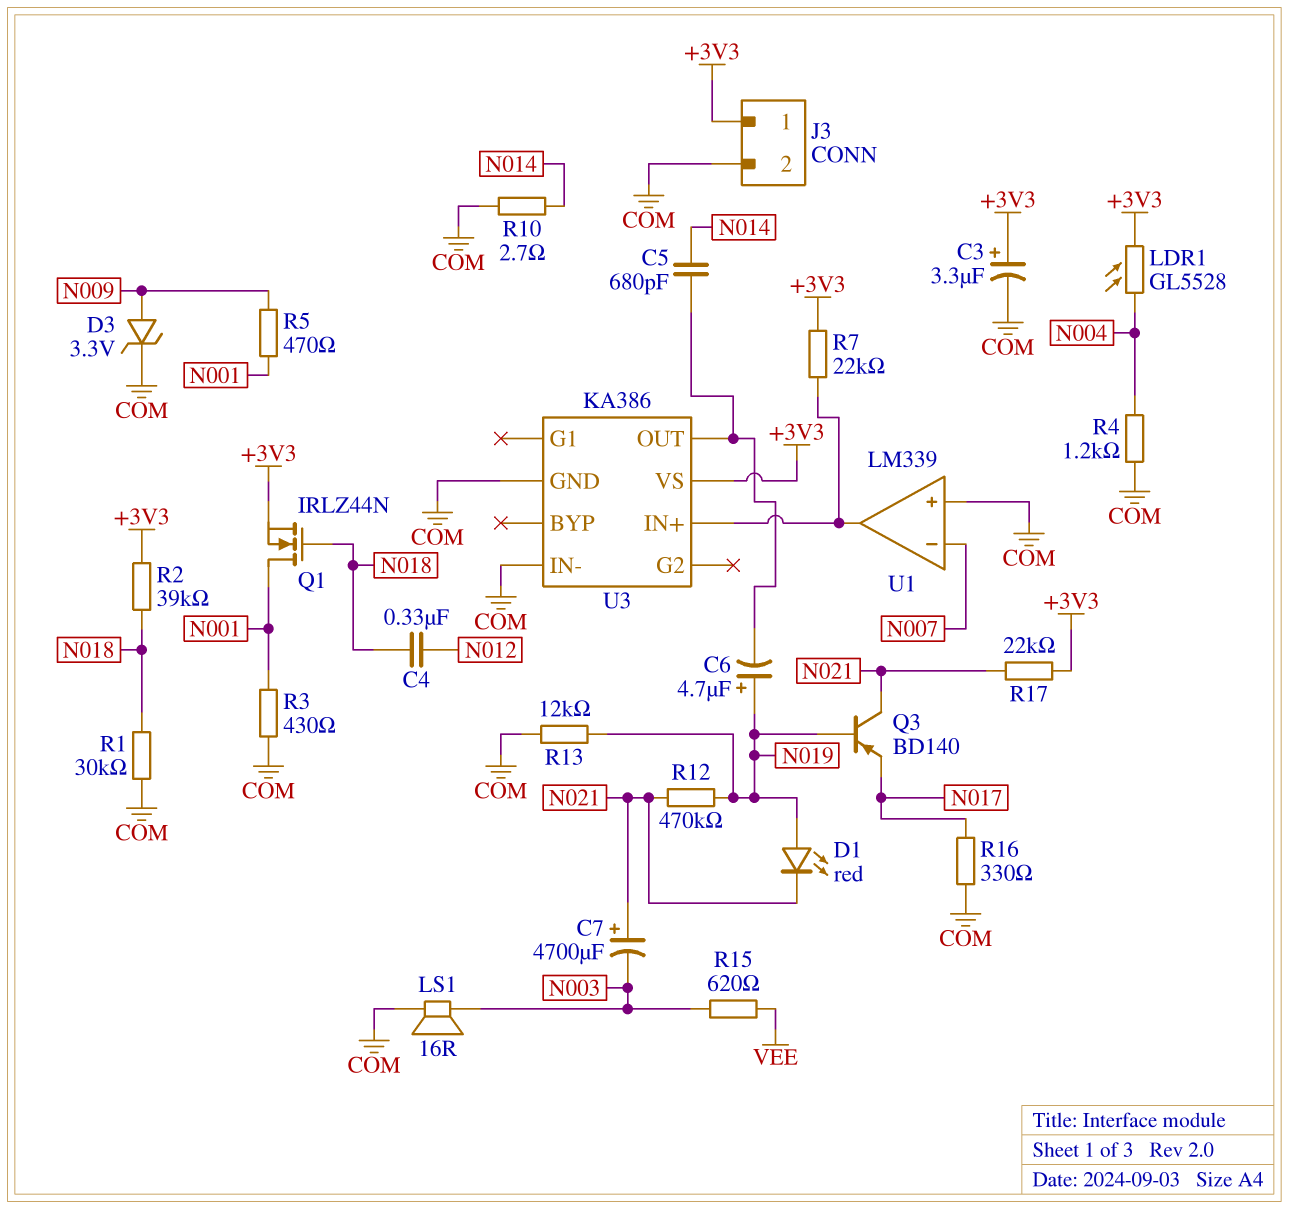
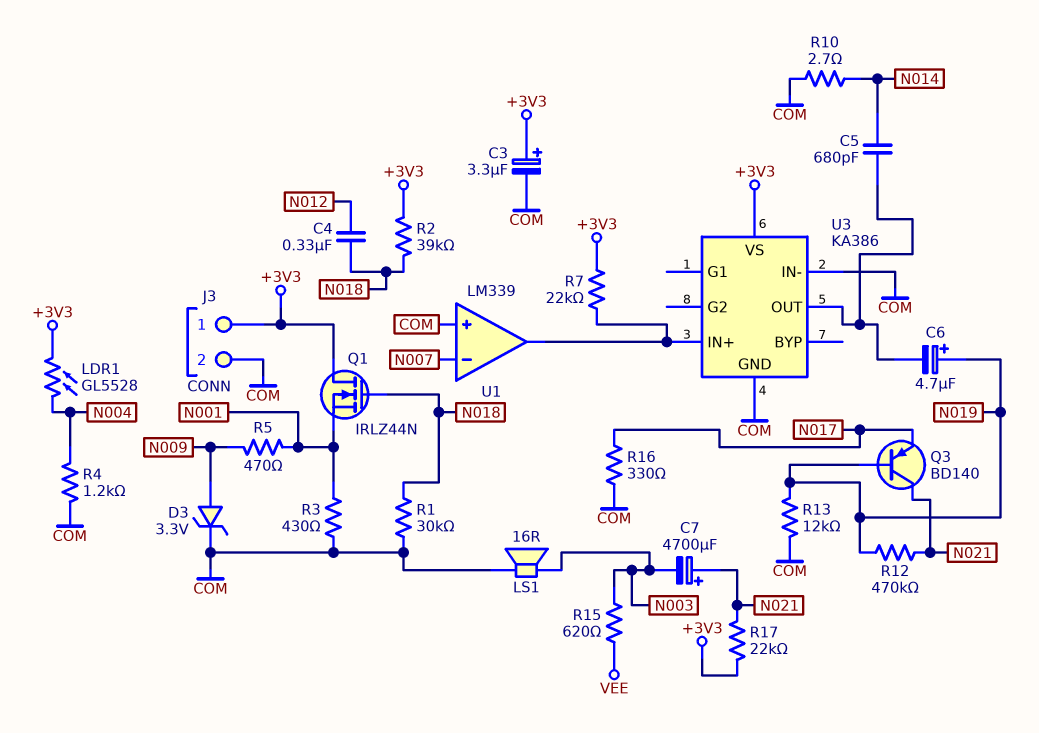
D1: LED red (A N019, K N021) -> none
Q1: NMOS IRLZ44N (G N018, D N001, S +3V3) -> NMOS IRLZ44N (G N018, D +3V3, S N001)

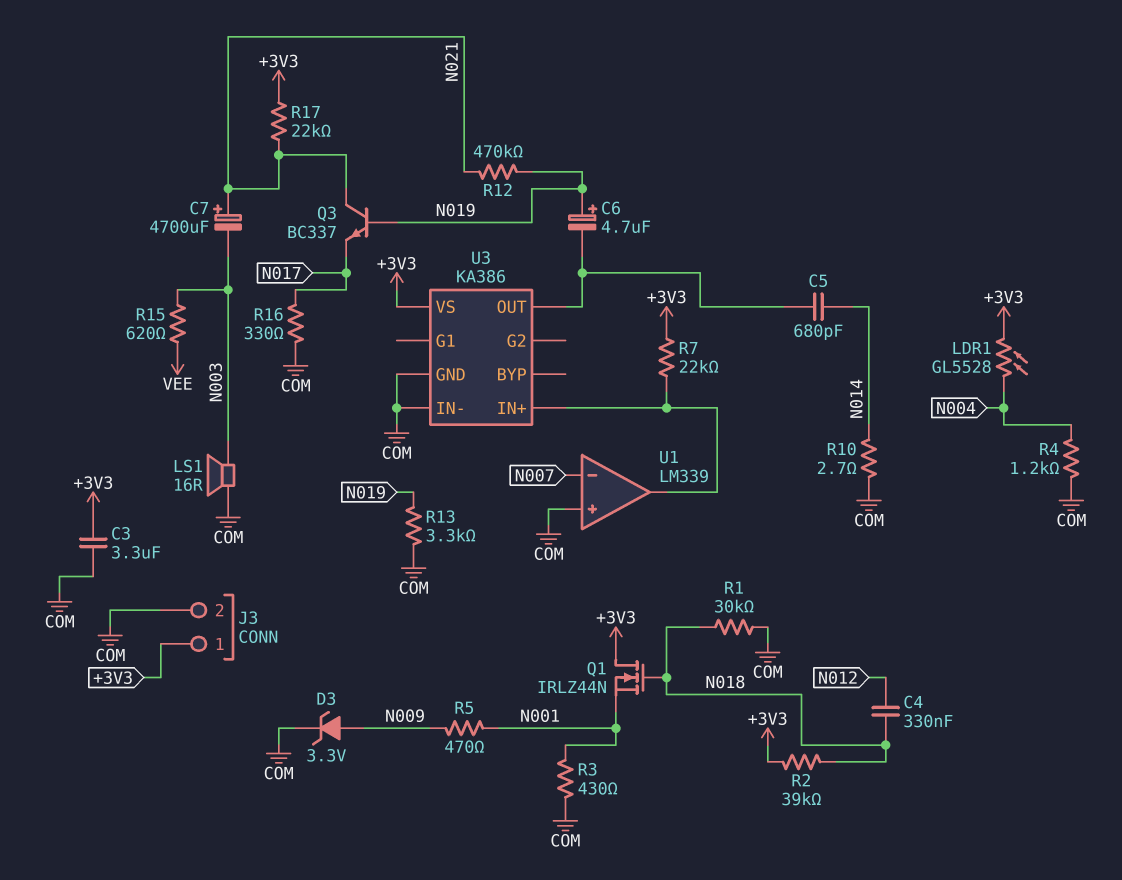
C3: 3.3uF (plus +3V3, minus COM) -> 3.3uF (+3V3, COM)
Q3: PNP BD140 (B N019, C N021, E N017) -> NPN BC337 (B N019, C N021, E N017)
R13: 12k (COM, N019) -> 3.3k (COM, N019)

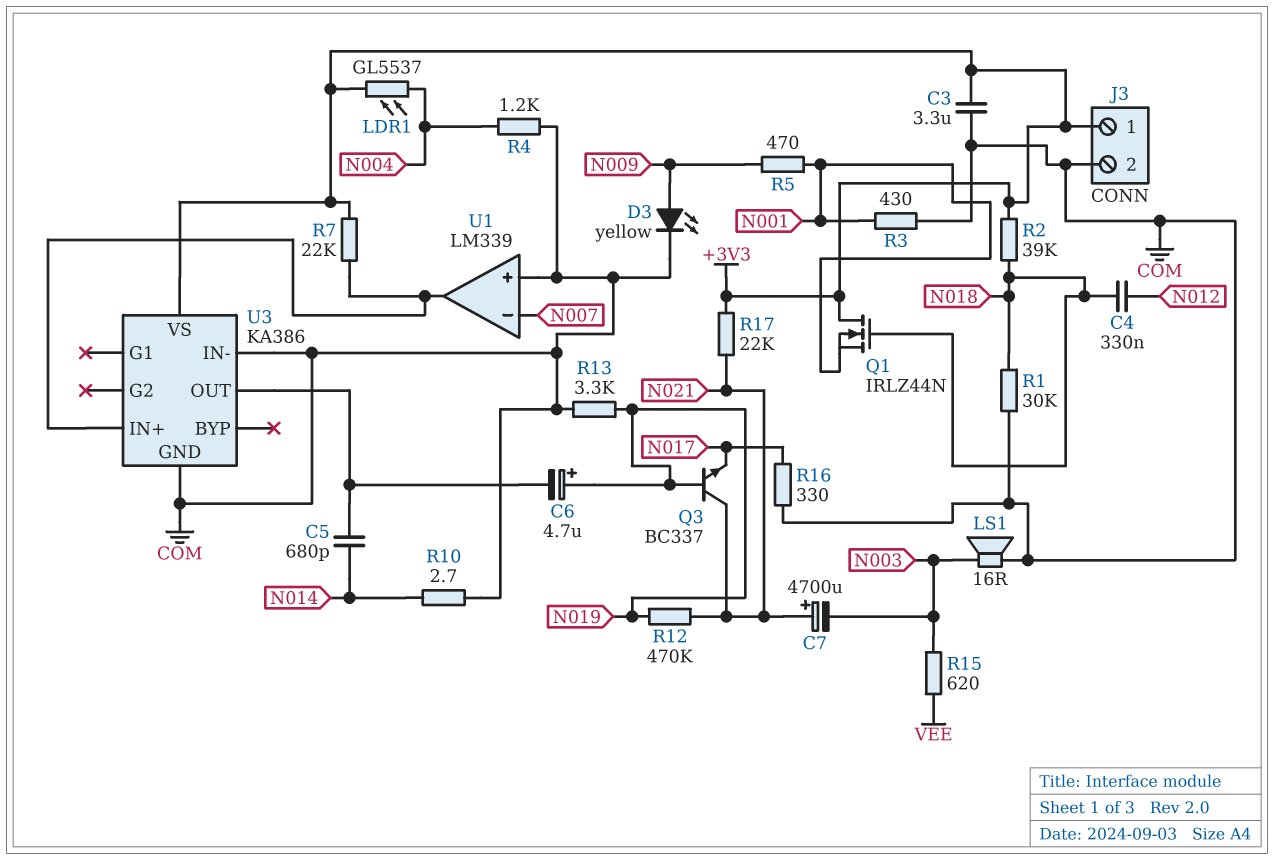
D3: zener 3.3V (A N009, K COM) -> LED yellow (A N009, K COM)
LDR1: GL5528 (+3V3, N004) -> GL5537 (+3V3, N004)

